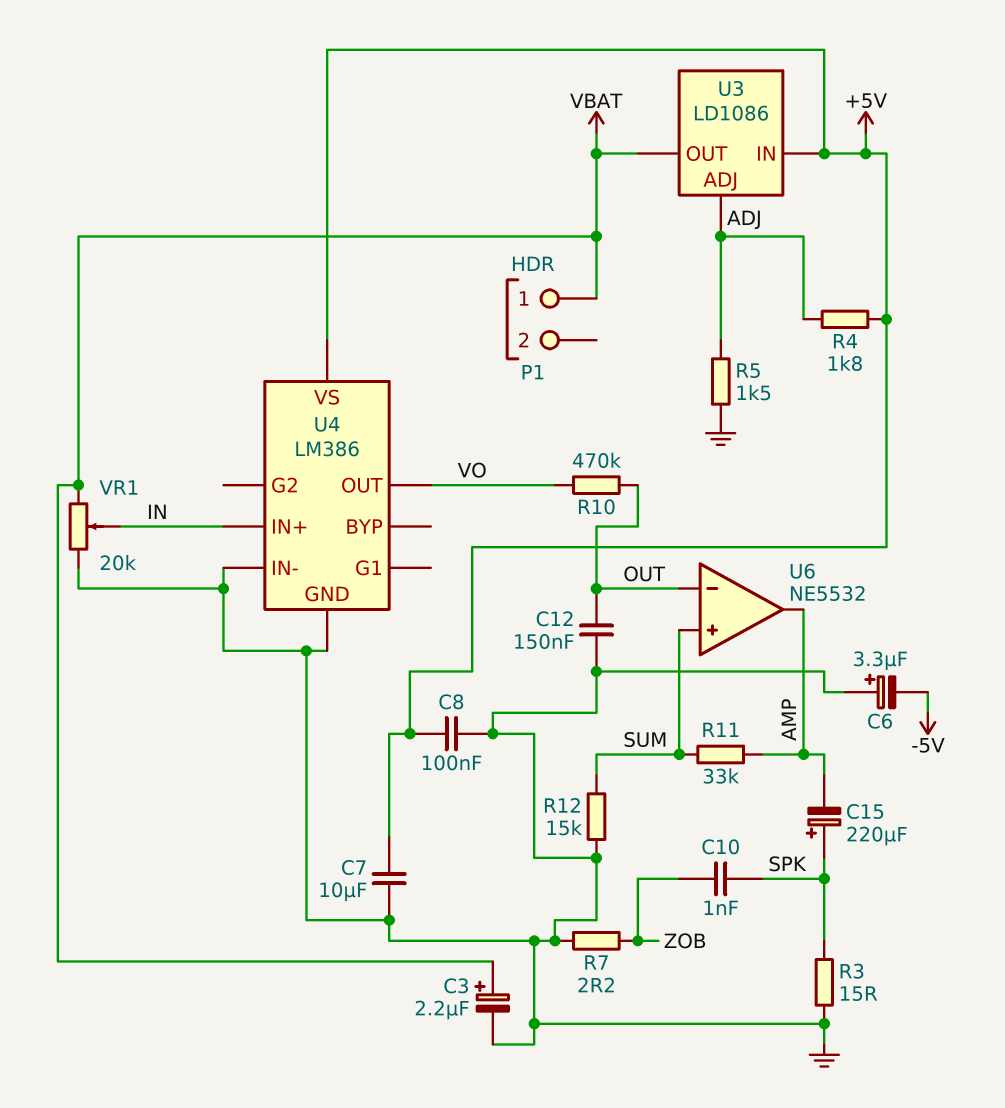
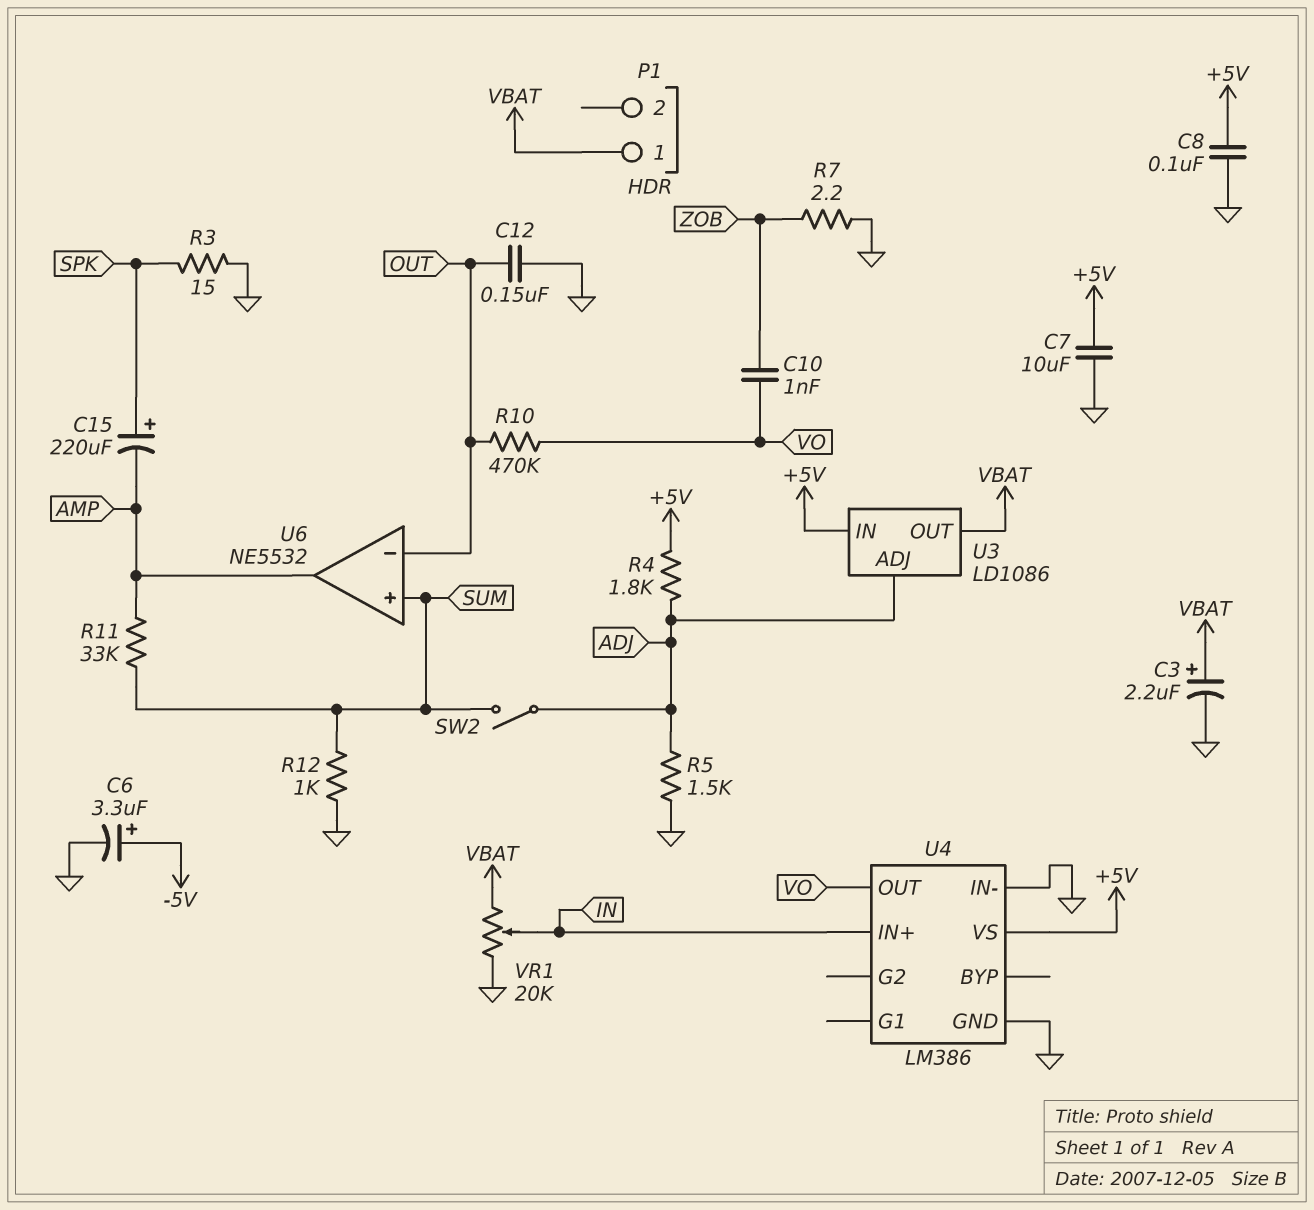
C6: 3.3uF (plus GND, minus -5V) -> 3.3uF (plus -5V, minus GND)
C10: 1nF (SPK, ZOB) -> 1nF (VO, ZOB)
R12: 15k (GND, SUM) -> 1k (GND, SUM)
SW2: none -> switch (ADJ, SUM)

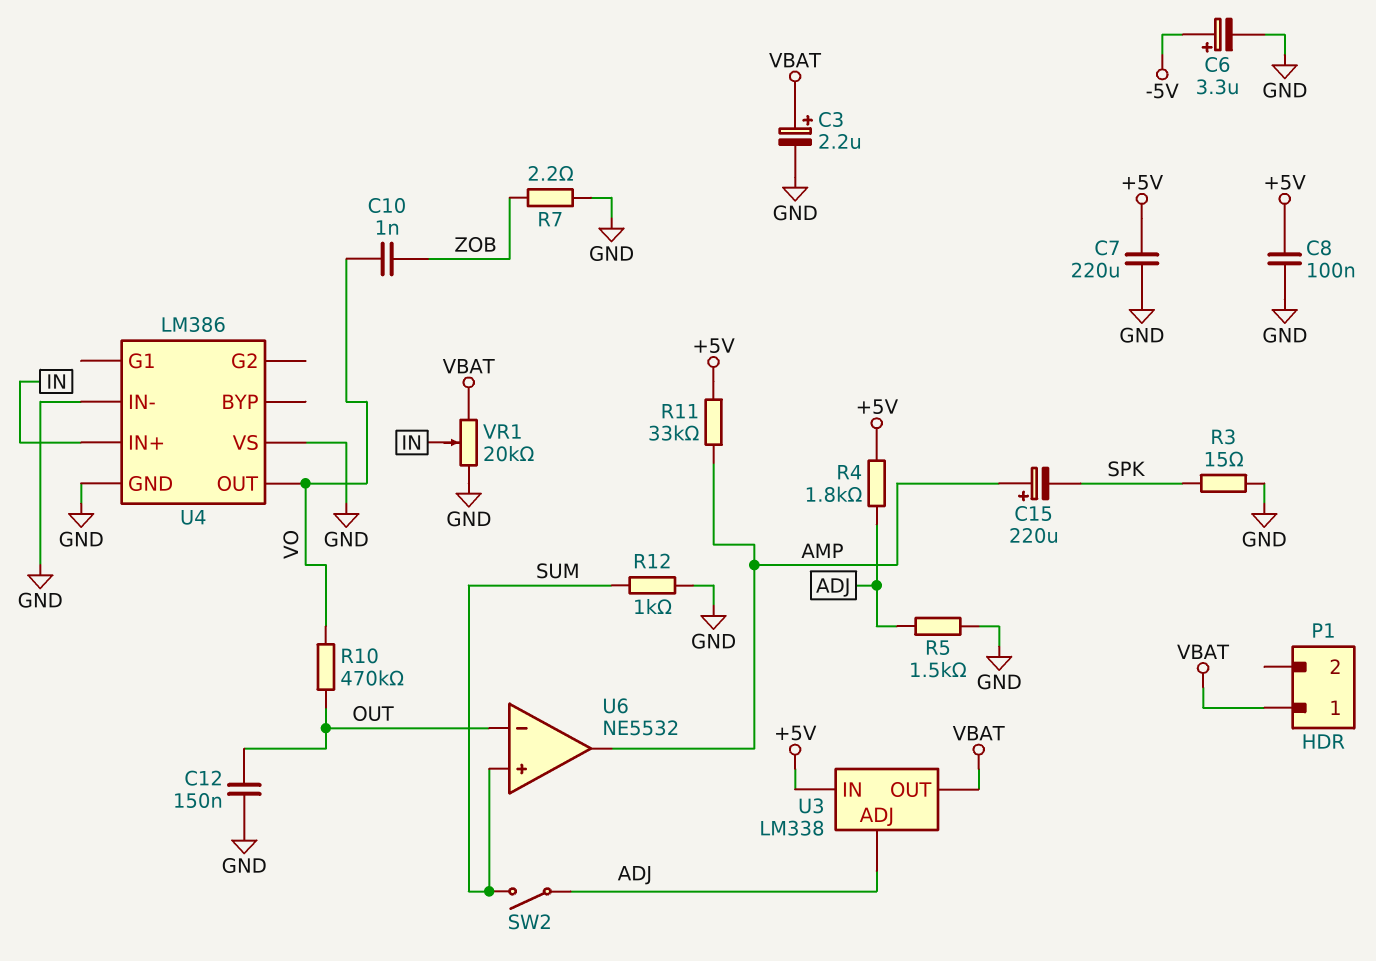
C7: 10uF (+5V, GND) -> 220uF (+5V, GND)
C15: 220uF (plus SPK, minus AMP) -> 220uF (plus AMP, minus SPK)
R11: 33k (AMP, SUM) -> 33k (+5V, AMP)
U3: LD1086 -> LM338
U4 pin VS: +5V -> GND

